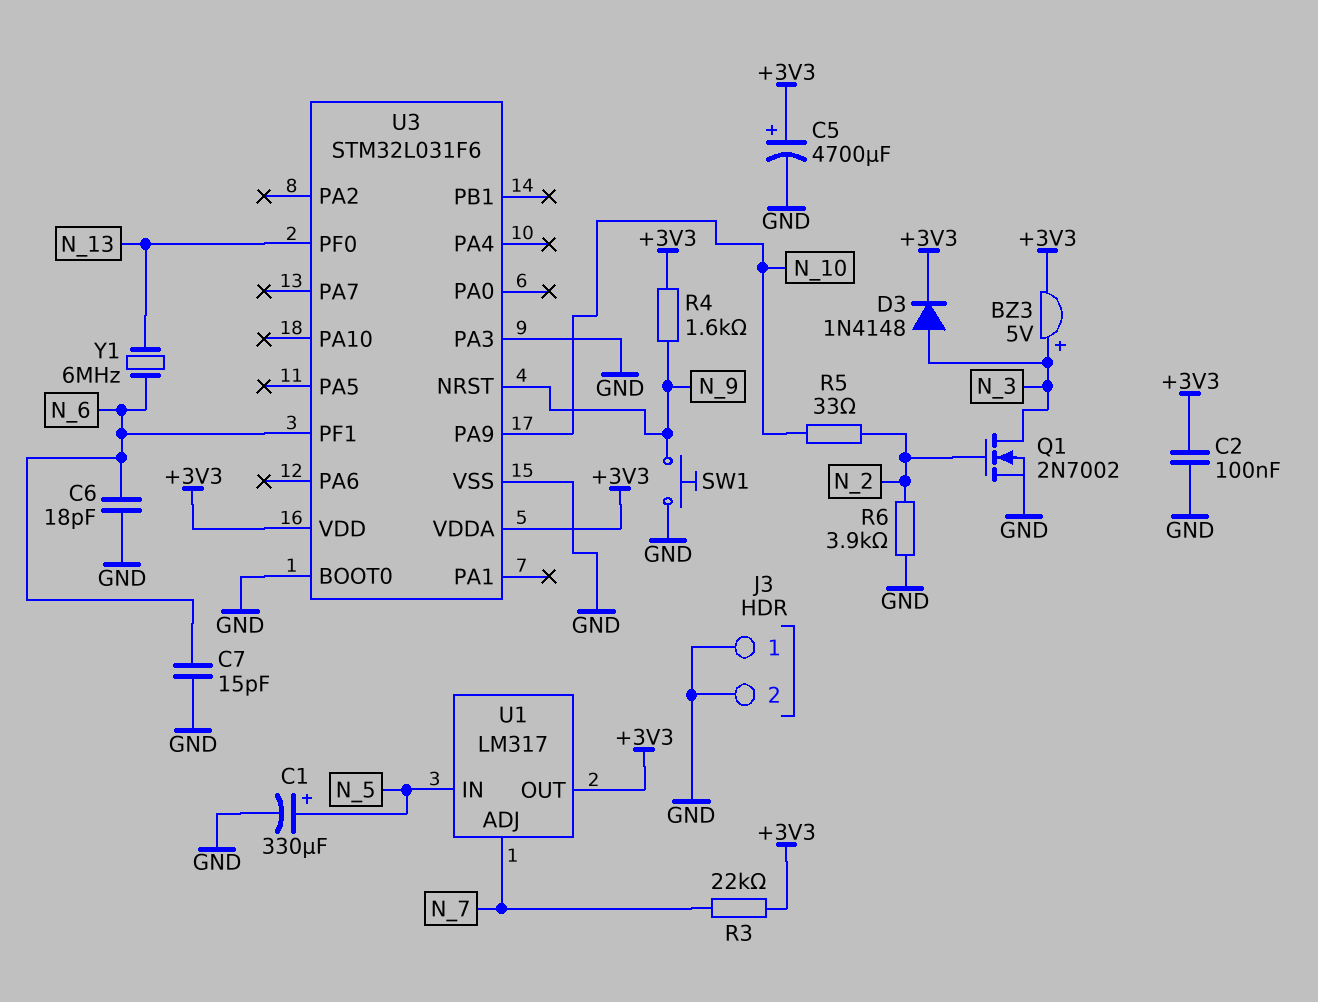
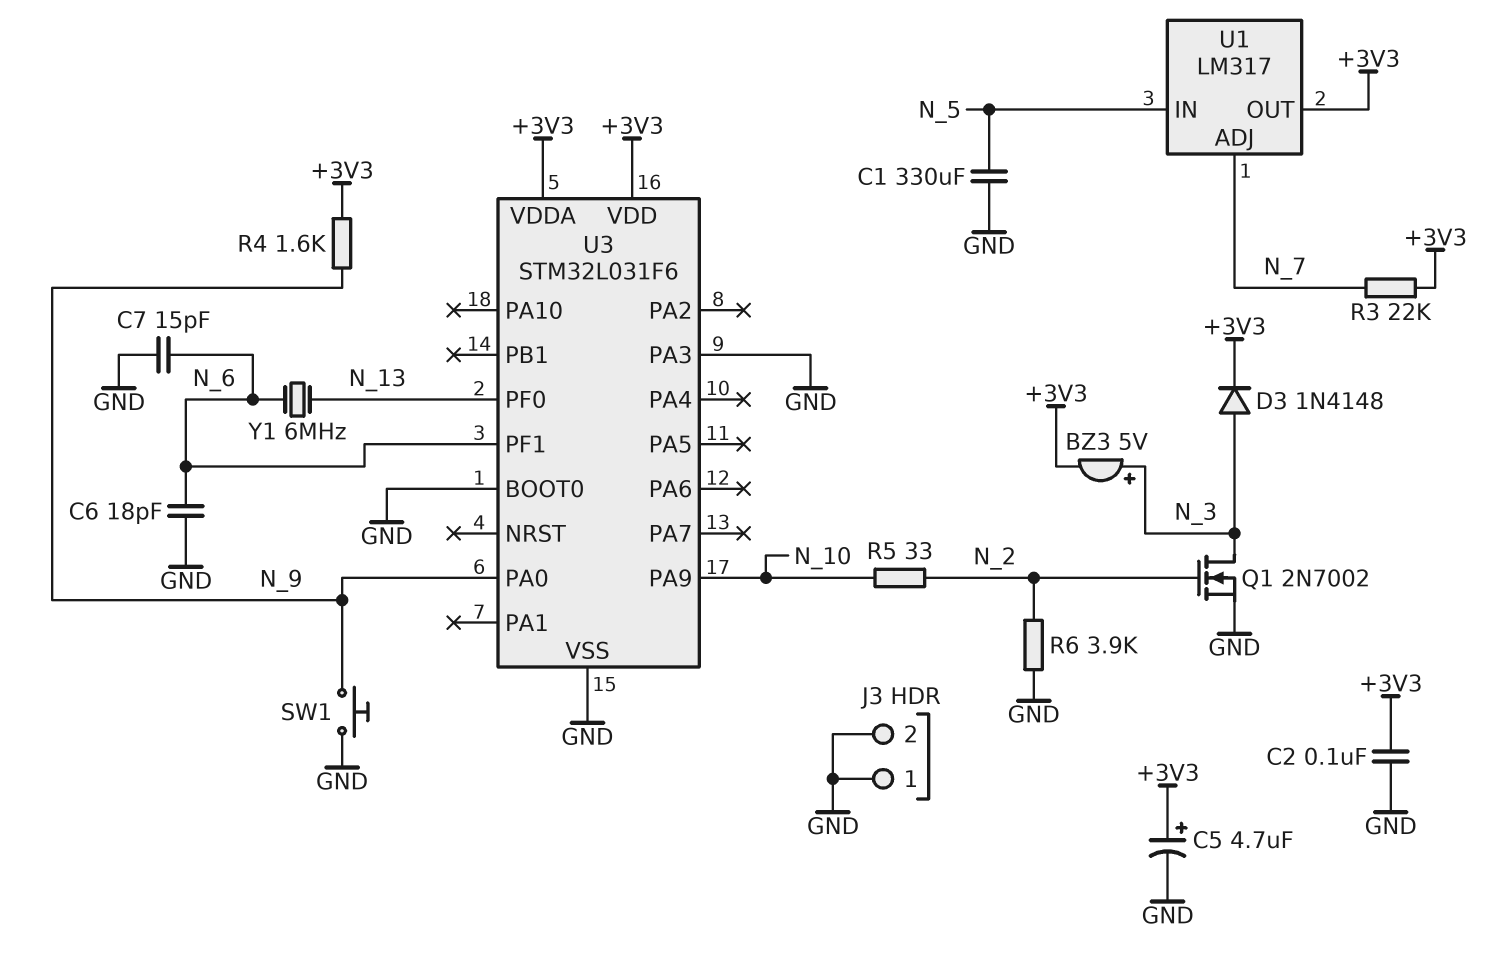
C1: 330uF (plus N_5, minus GND) -> 330uF (GND, N_5)
C5: 4700uF (plus +3V3, minus GND) -> 4.7uF (plus +3V3, minus GND)
U3 pin NRST: N_9 -> none
U3 pin PA0: none -> N_9

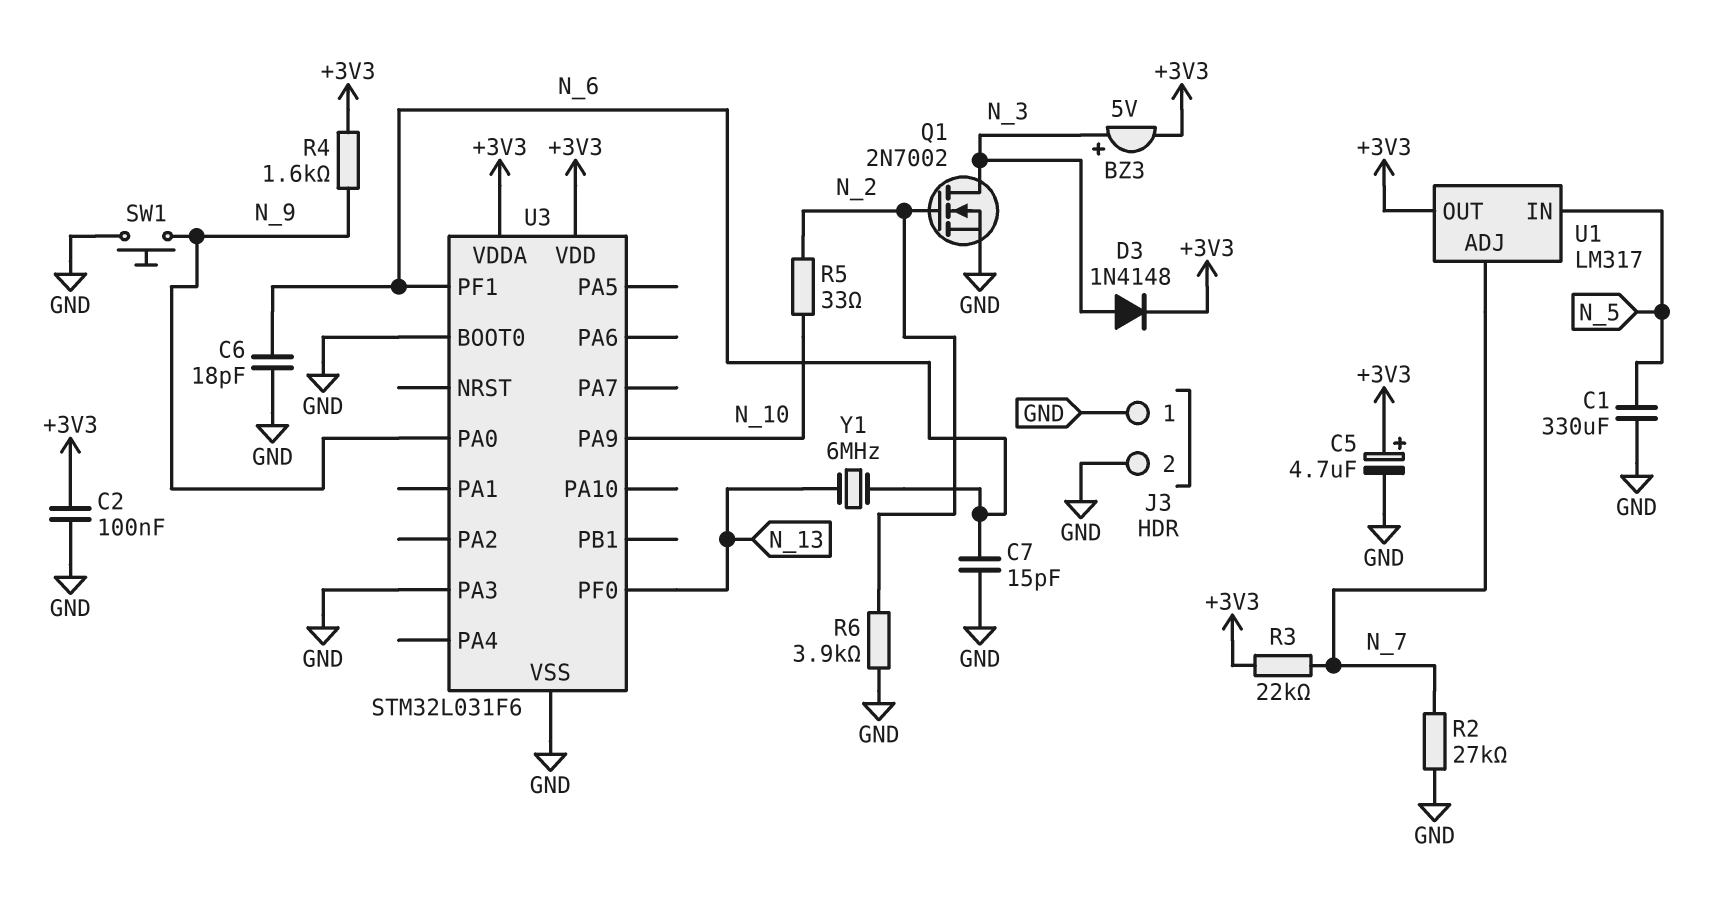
R2: none -> 27k (GND, N_7)

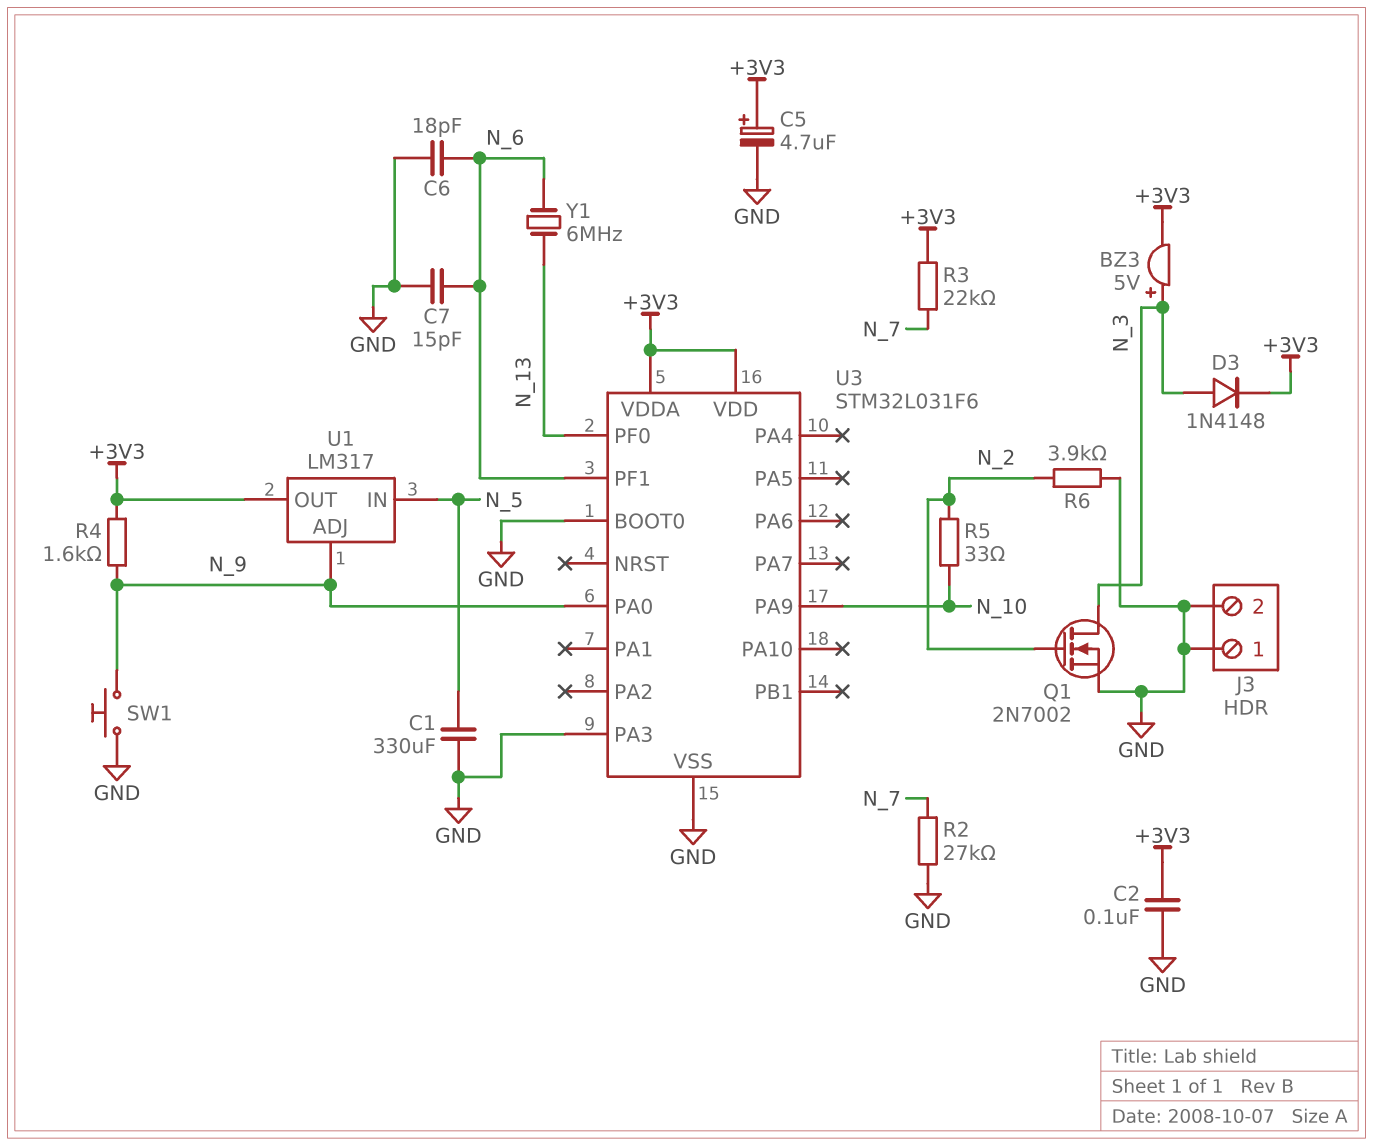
U1 pin ADJ: N_7 -> N_9

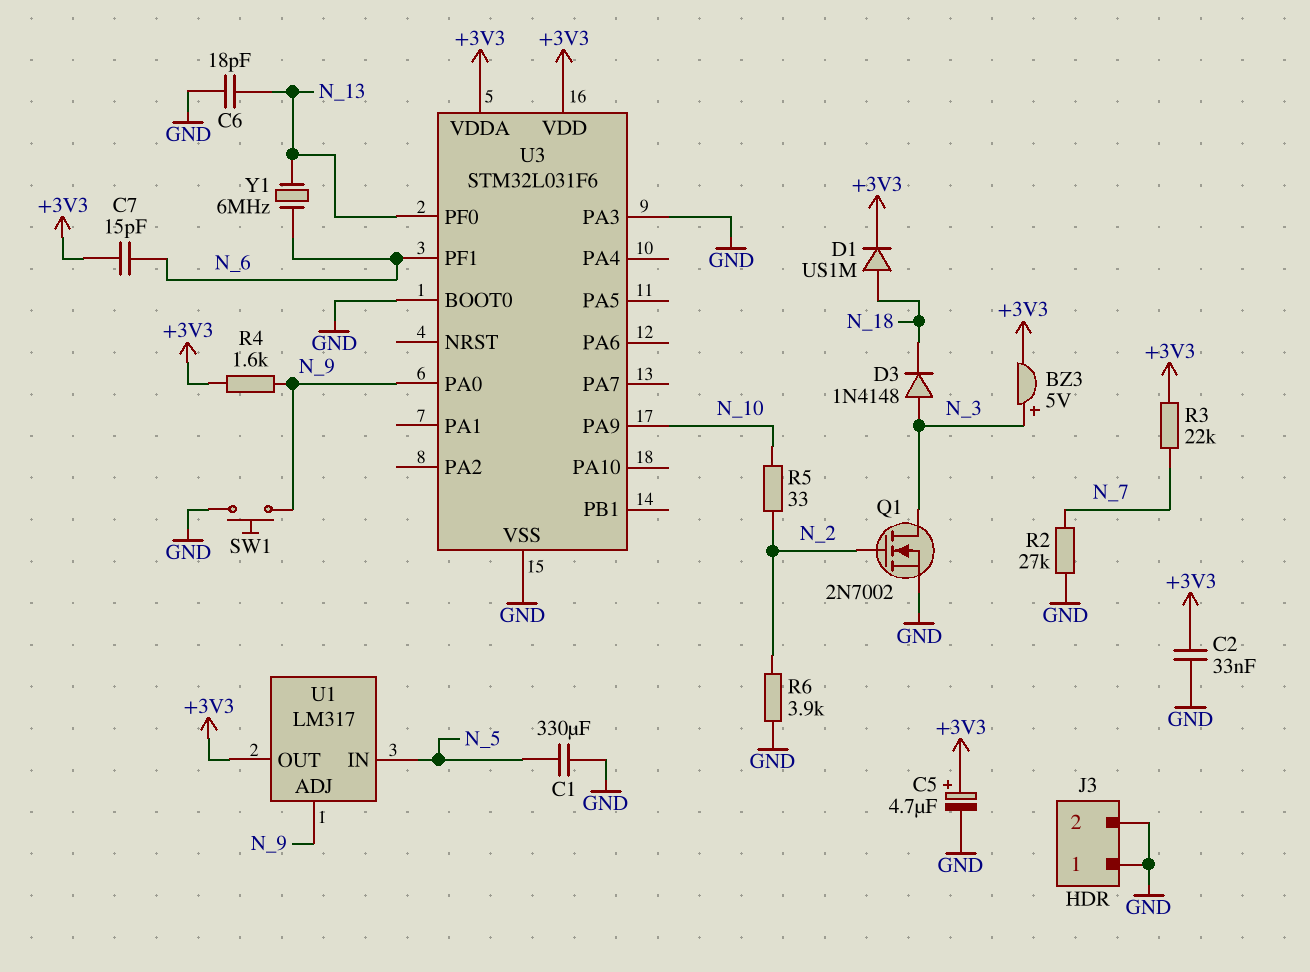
C2: 100nF (+3V3, GND) -> 33nF (+3V3, GND)
C6: 18pF (GND, N_6) -> 18pF (GND, N_13)
C7: 15pF (GND, N_6) -> 15pF (+3V3, N_6)
D1: none -> diode US1M (A N_18, K +3V3)
D3: diode 1N4148 (A N_3, K +3V3) -> diode 1N4148 (A N_3, K N_18)

